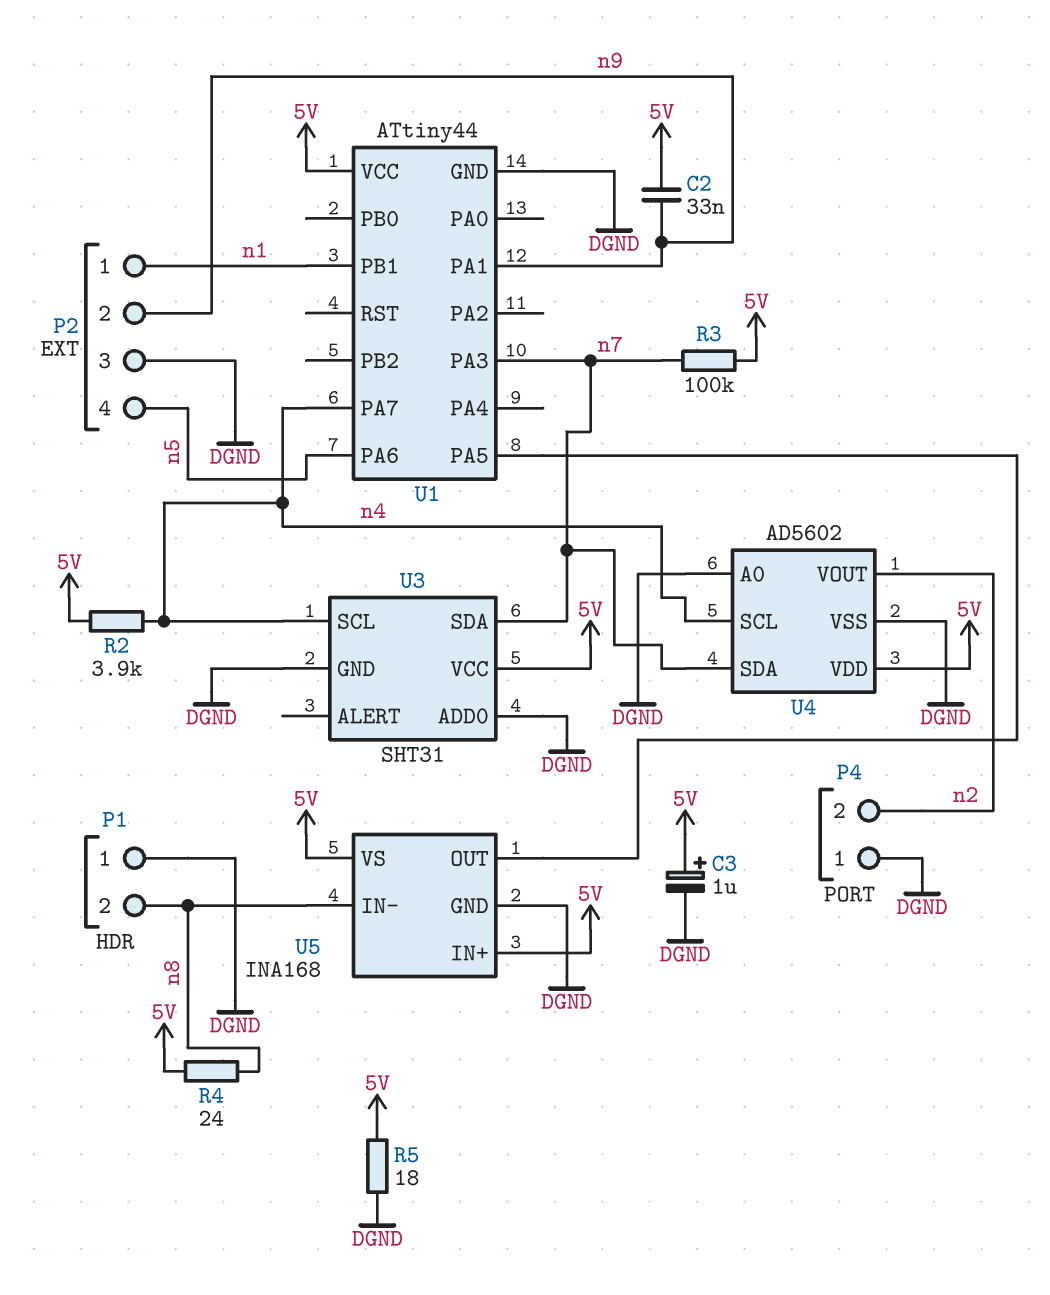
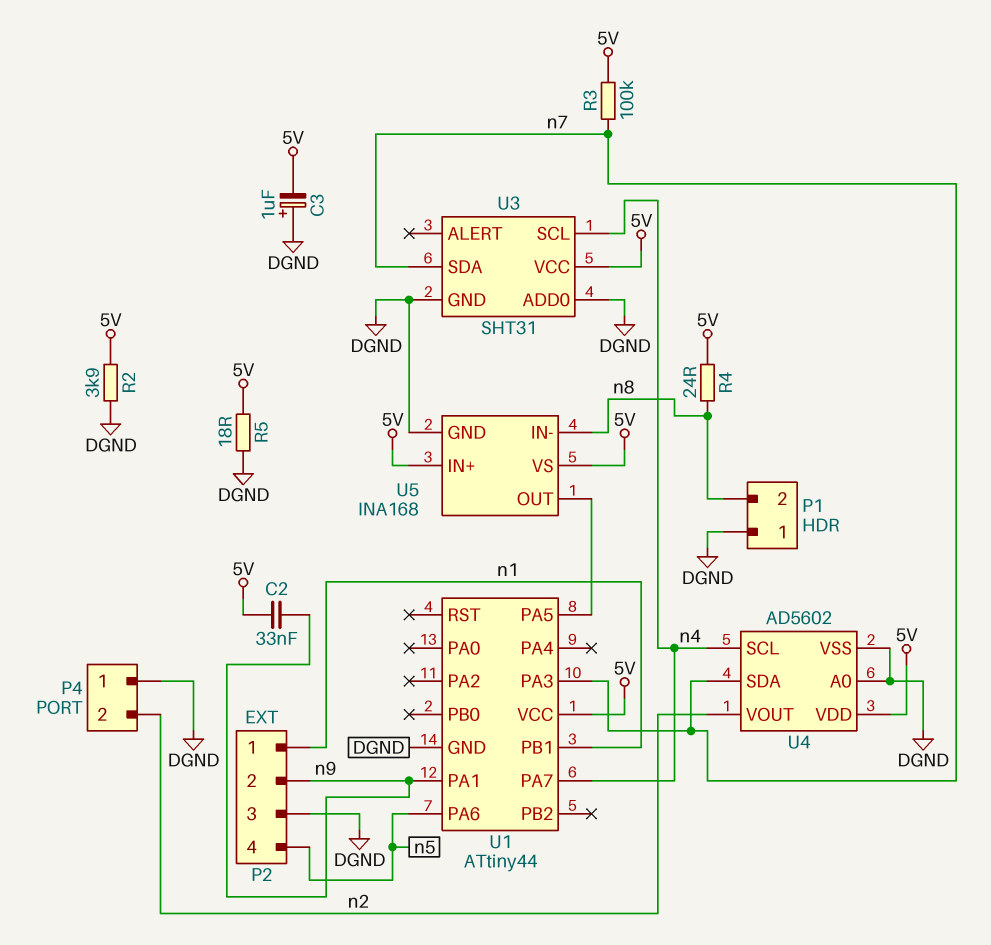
C3: 1uF (plus 5V, minus DGND) -> 1uF (plus DGND, minus 5V)
R2: 3.9k (5V, n4) -> 3.9k (5V, DGND)

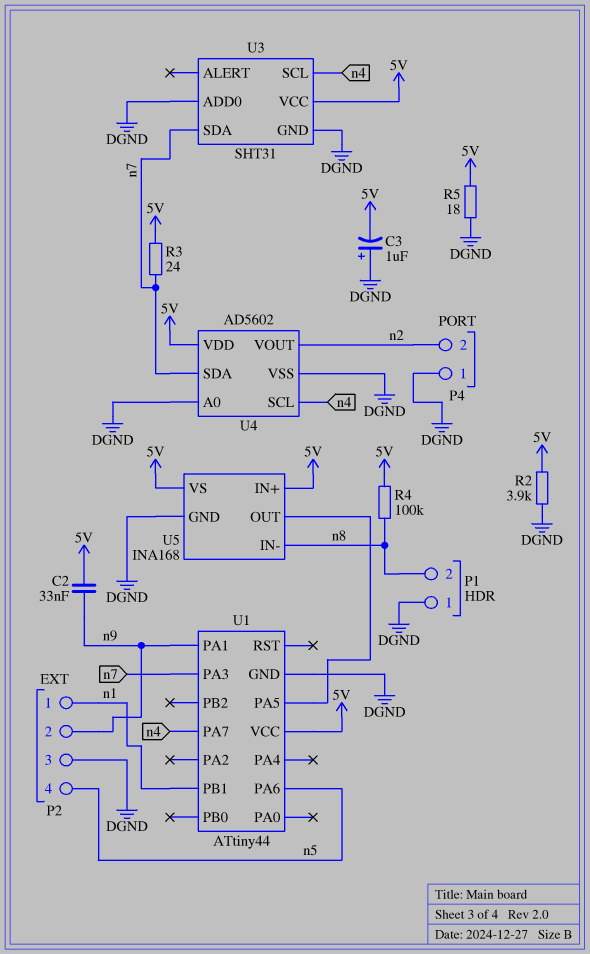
R3: 100k (5V, n7) -> 24 (5V, n7)
R4: 24 (5V, n8) -> 100k (5V, n8)

